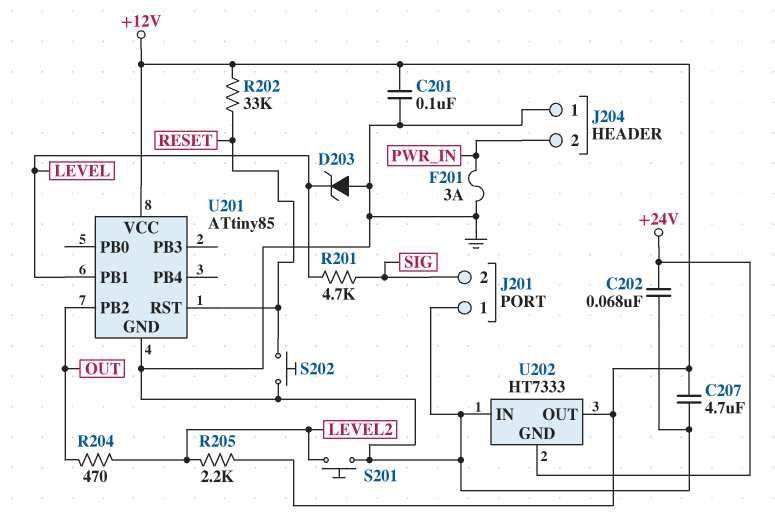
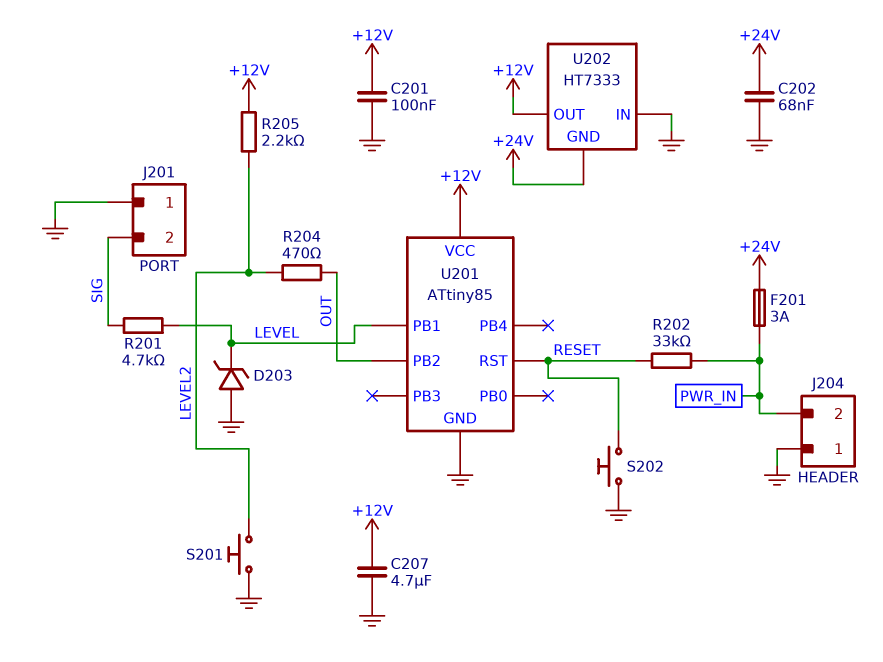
F201: 3A (GND, PWR_IN) -> 3A (+24V, PWR_IN)
R202: 33k (+12V, RESET) -> 33k (PWR_IN, RESET)

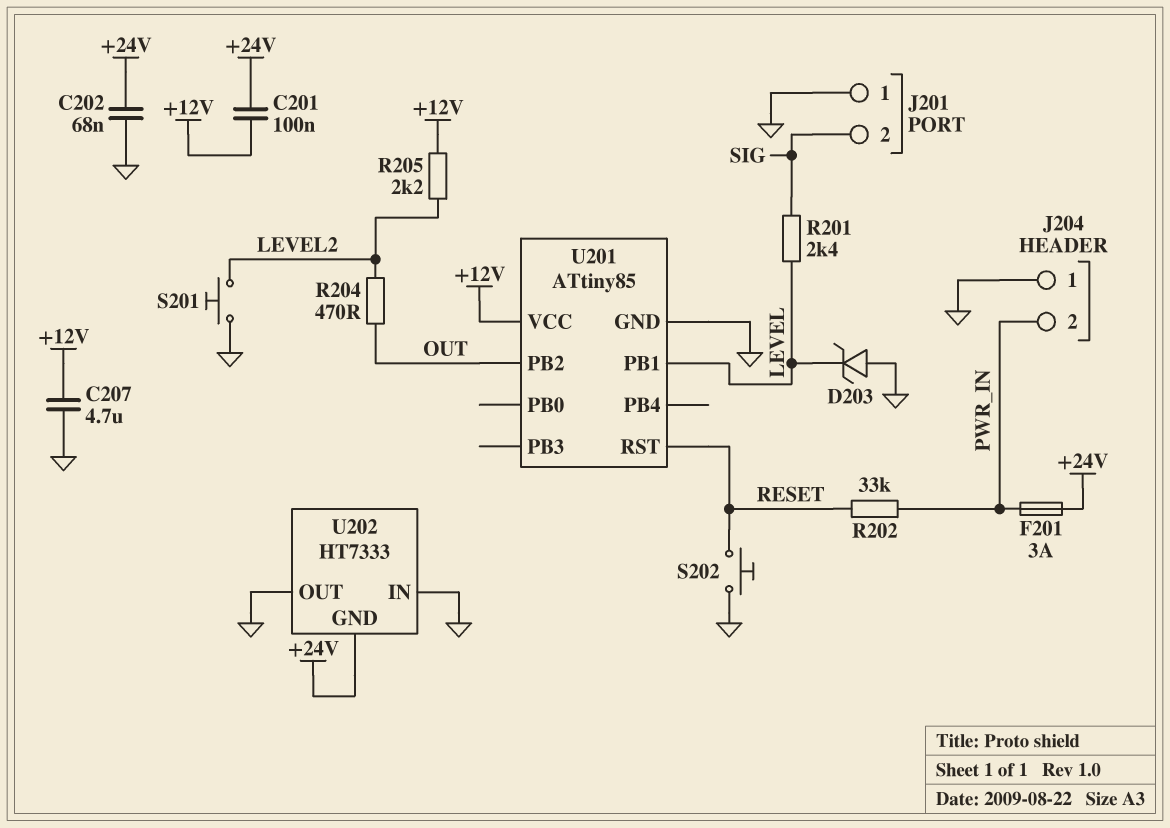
C201: 100nF (+12V, GND) -> 100nF (+12V, +24V)
R201: 4.7k (LEVEL, SIG) -> 2.4k (LEVEL, SIG)
U202 pin OUT: +12V -> GND

